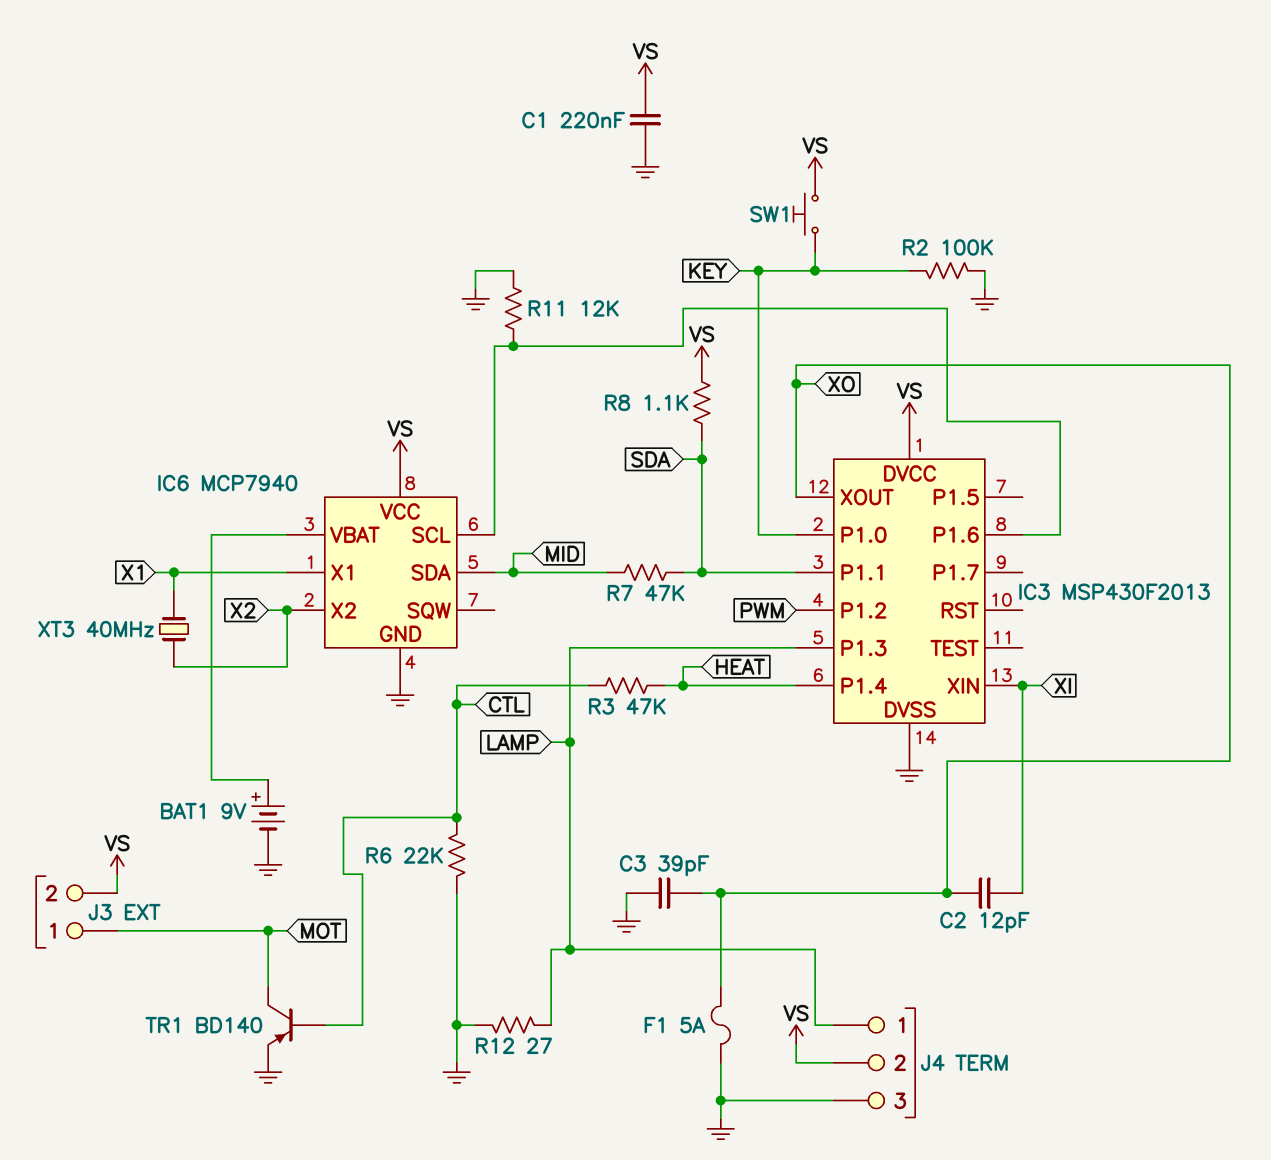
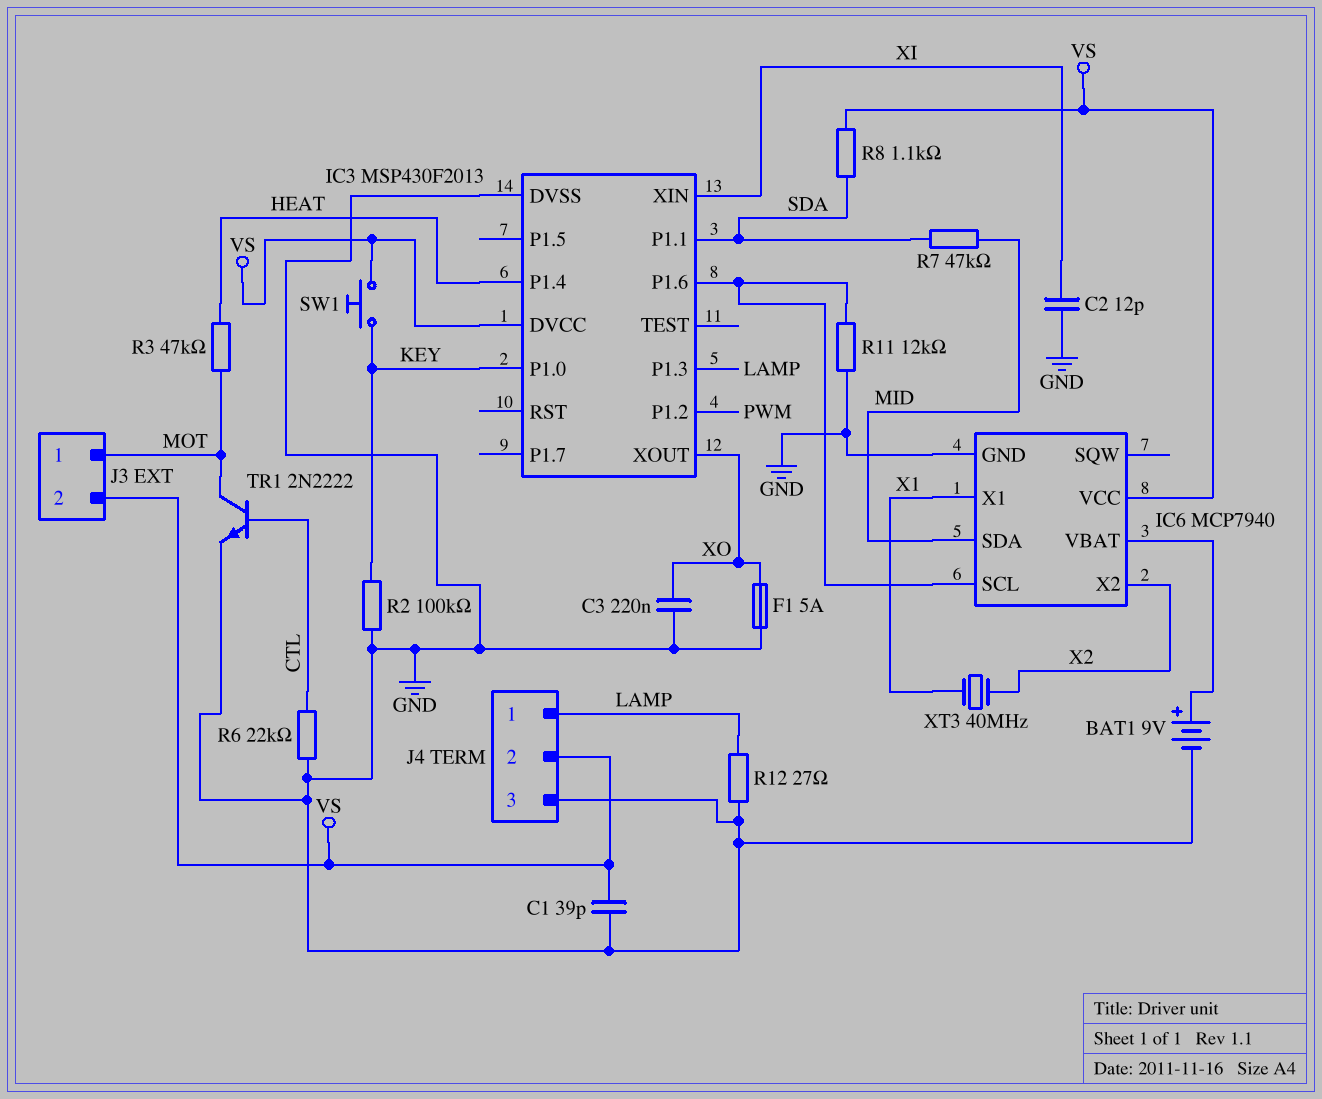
C1: 220nF (GND, VS) -> 39pF (GND, VS)
C2: 12pF (XI, XO) -> 12pF (GND, XI)
C3: 39pF (GND, XO) -> 220nF (GND, XO)
R3: 47k (CTL, HEAT) -> 47k (HEAT, MOT)
TR1: PNP BD140 (B CTL, C MOT, E GND) -> NPN 2N2222 (B CTL, C MOT, E GND)

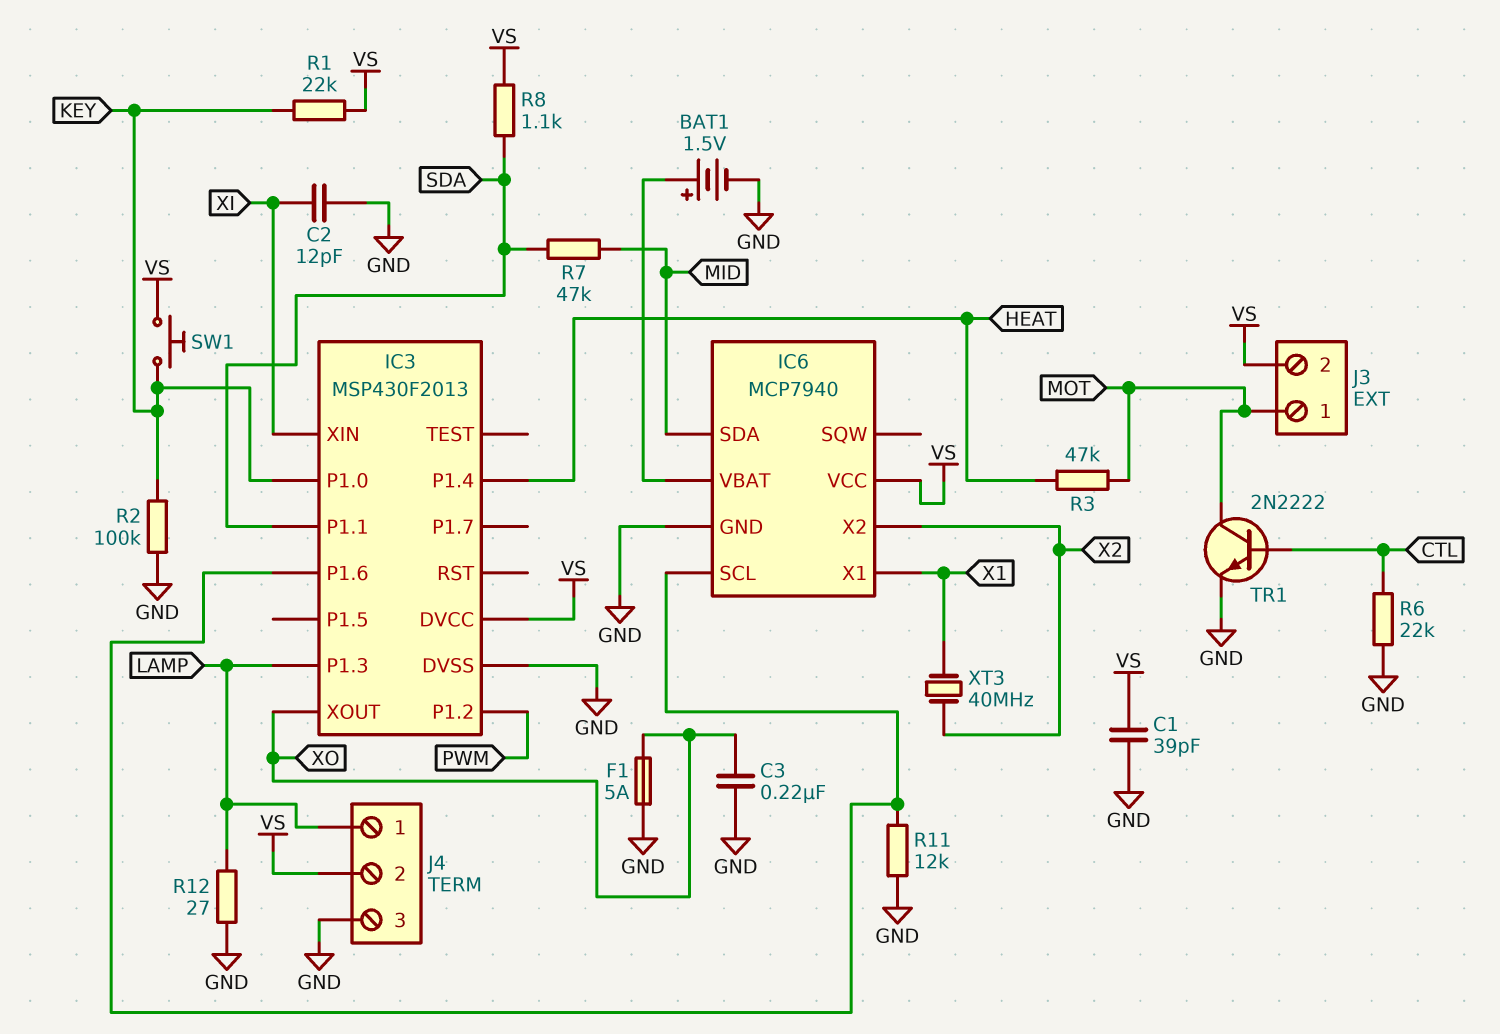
BAT1: 9V (plus IC6/VBAT, minus GND) -> 1.5V (plus IC6/VBAT, minus GND)
R1: none -> 22k (KEY, VS)

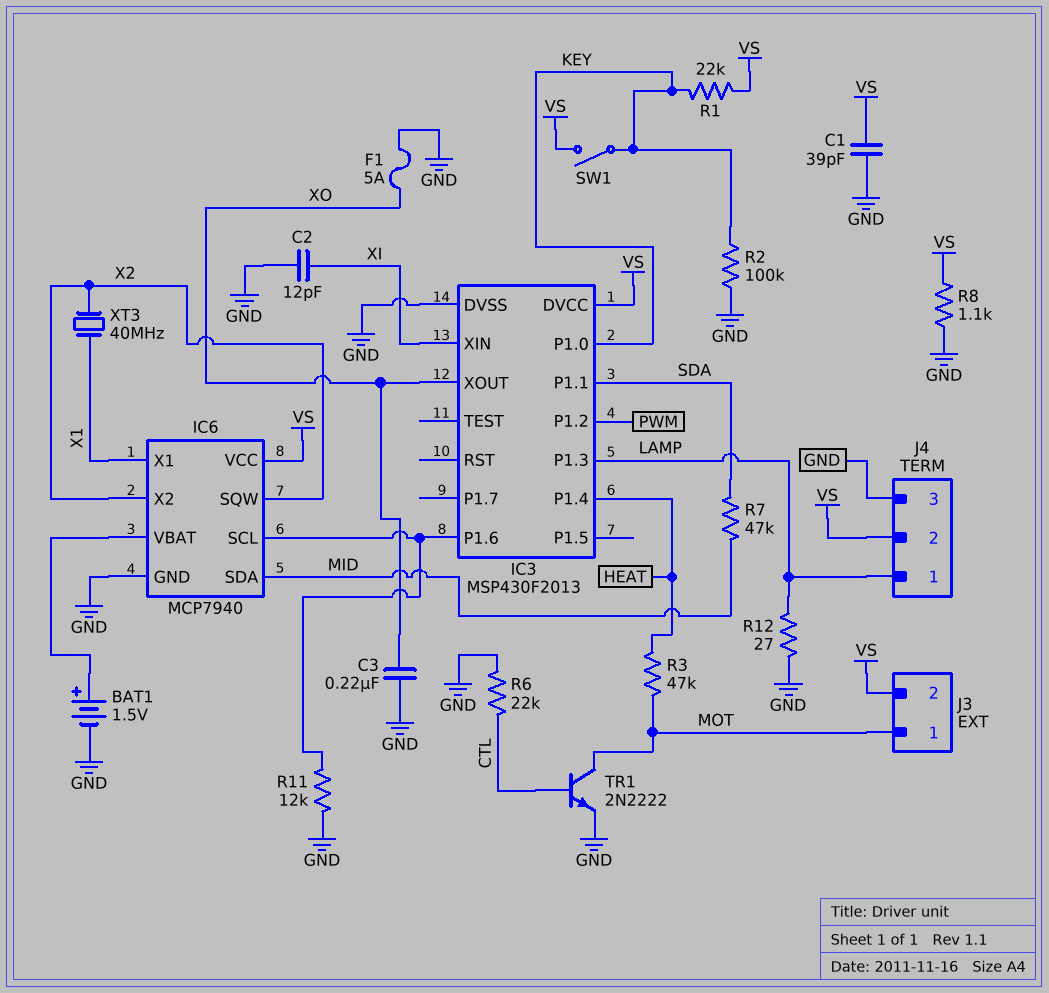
IC6 pin SQW: none -> X2
R8: 1.1k (SDA, VS) -> 1.1k (GND, VS)
SW1: button (KEY, VS) -> switch (KEY, VS)

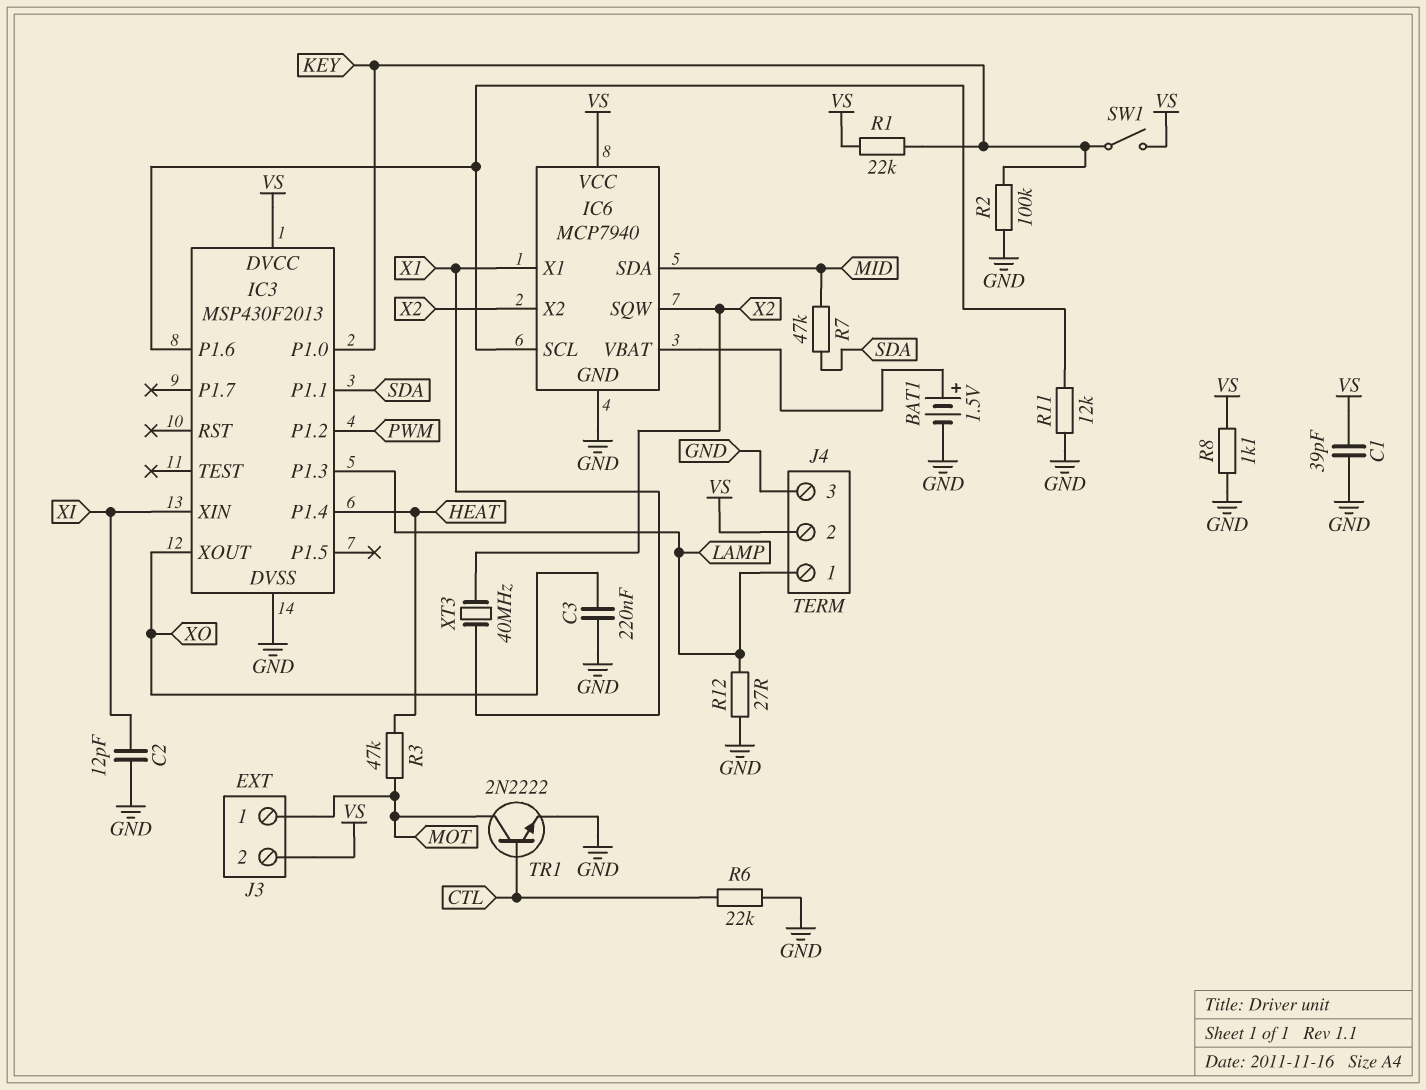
F1: 5A (GND, XO) -> none

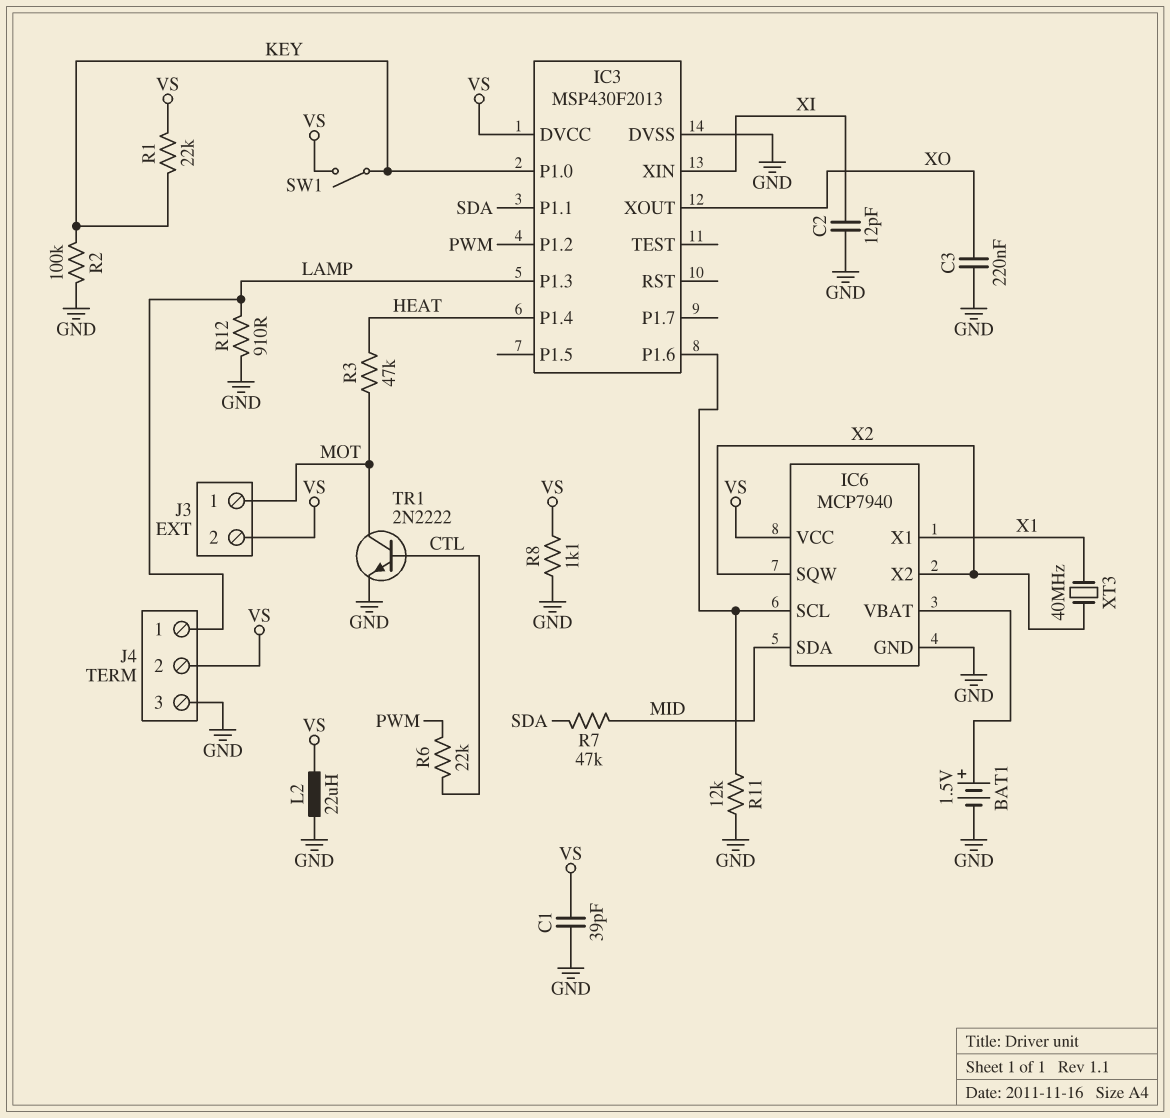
L2: none -> 22uH (GND, VS)
R6: 22k (CTL, GND) -> 22k (CTL, PWM)
R12: 27 (GND, LAMP) -> 910 (GND, LAMP)

